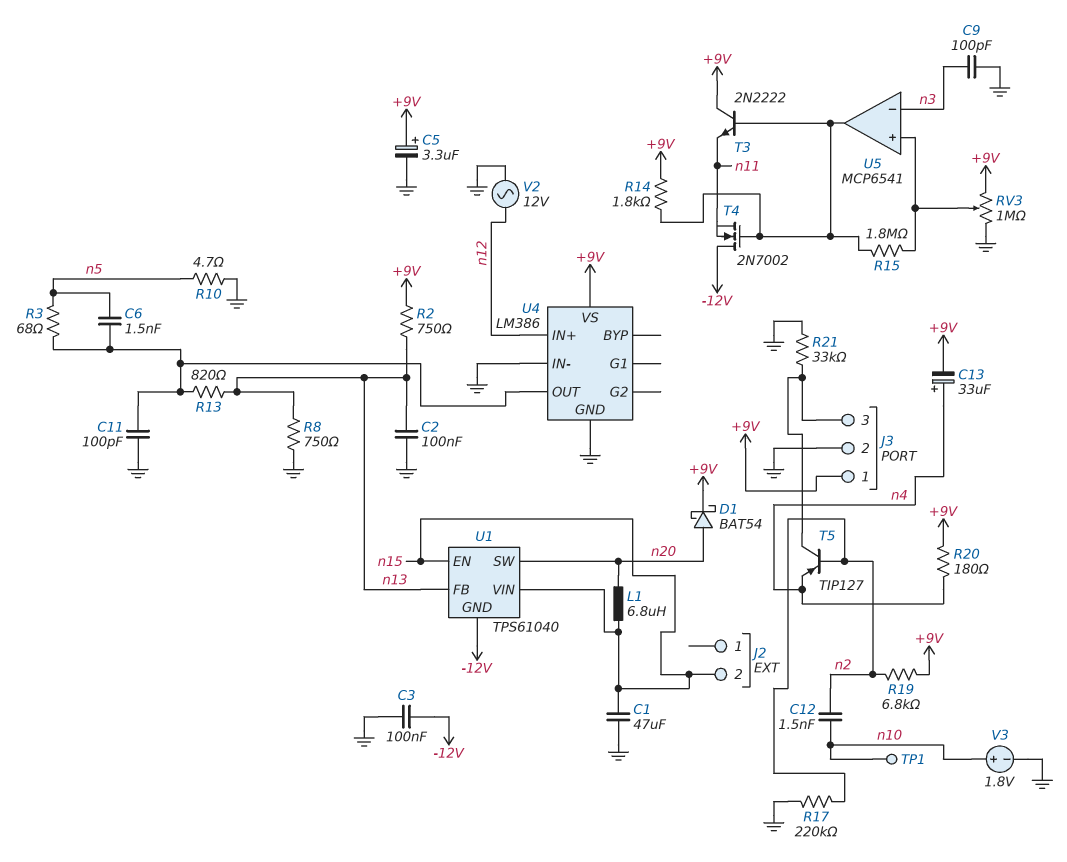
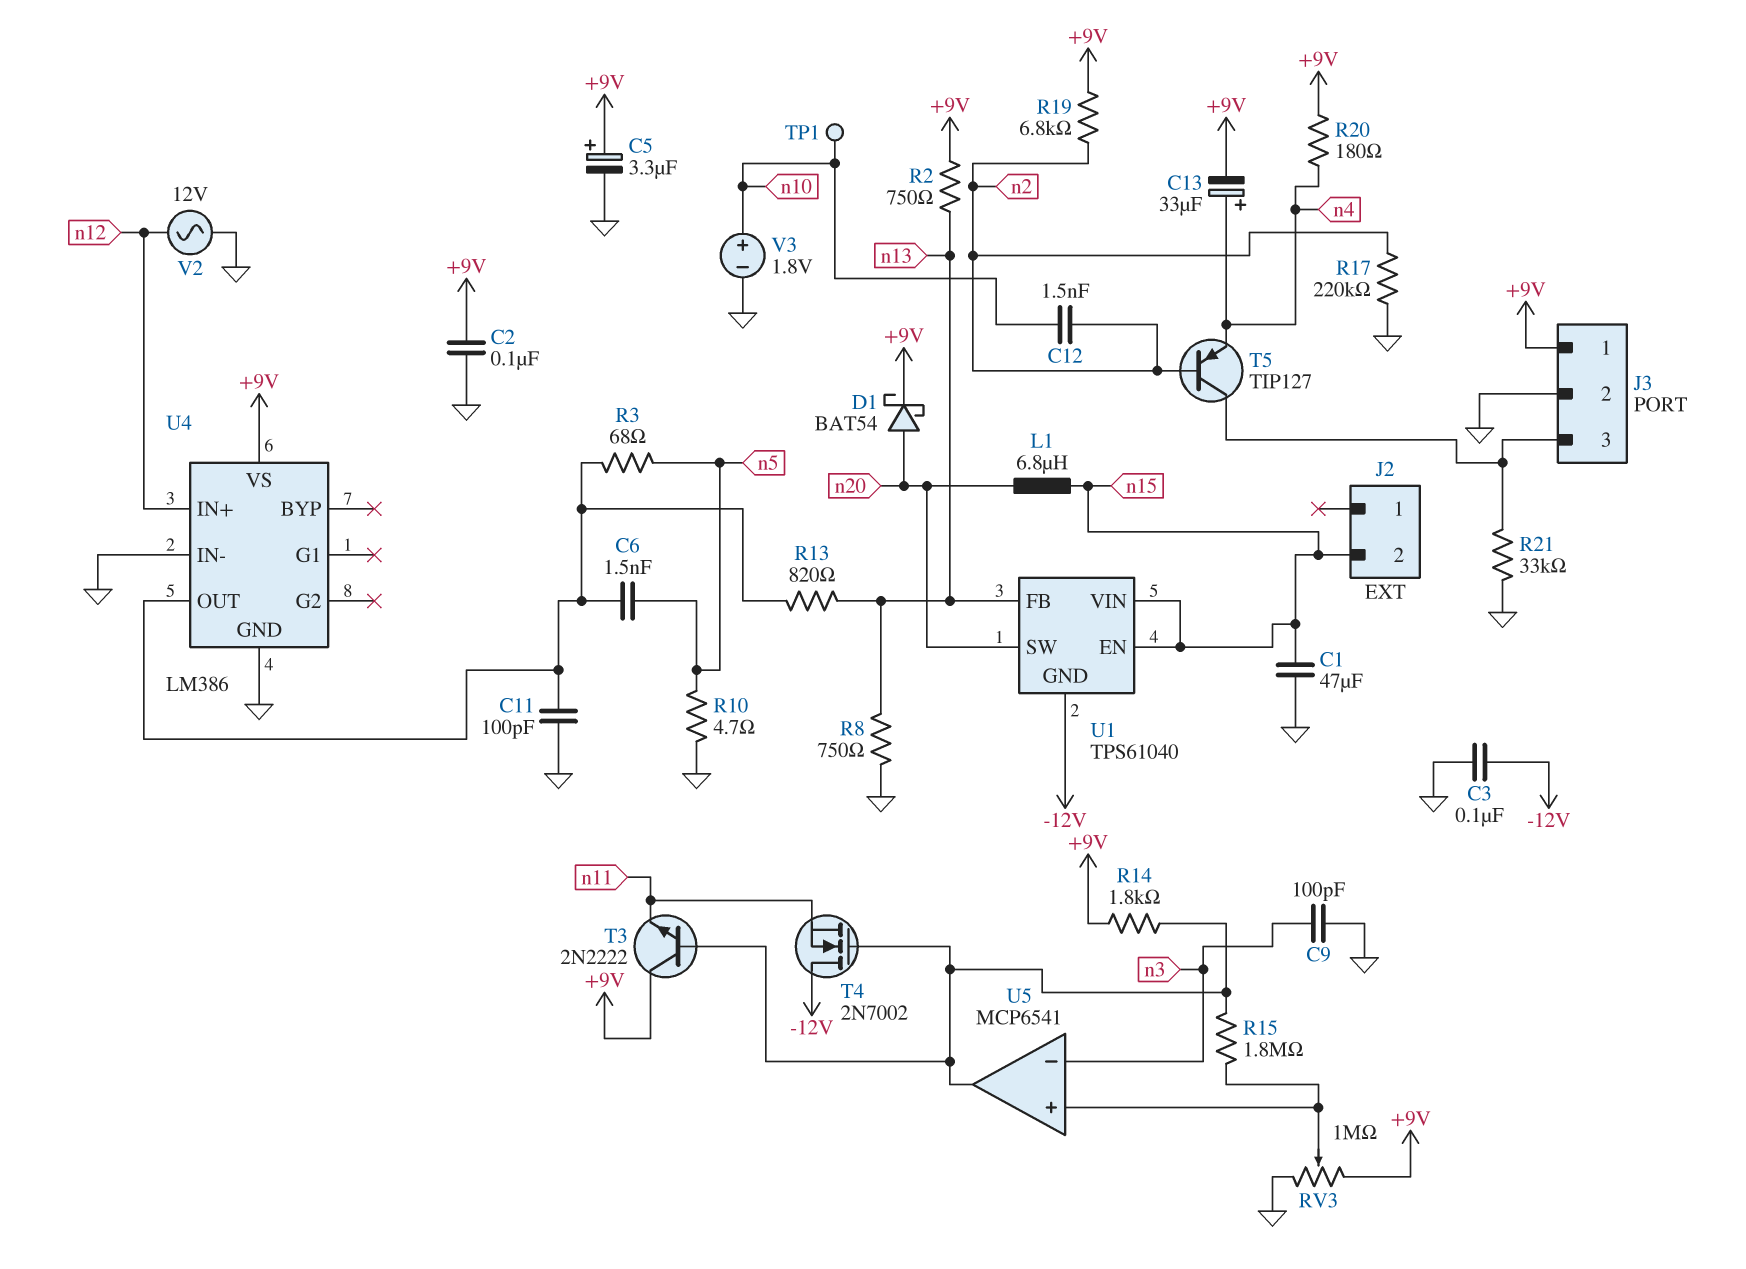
C2: 100nF (GND, n13) -> 100nF (+9V, GND)

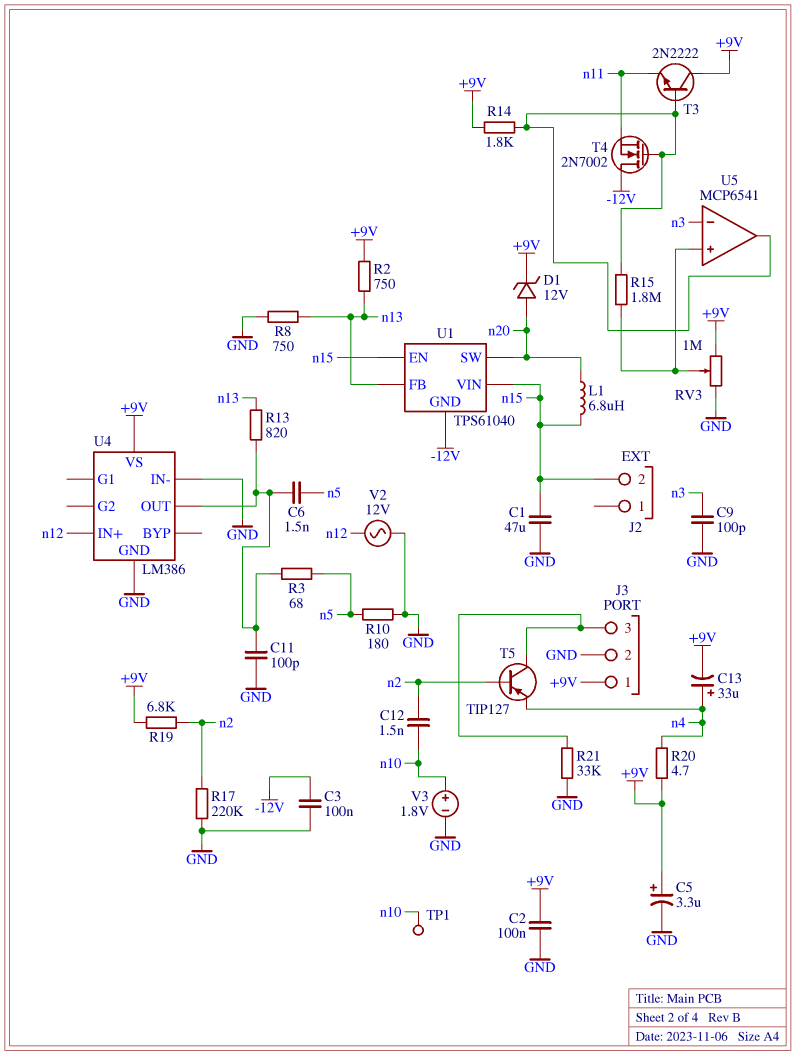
D1: schottky BAT54 (A n20, K +9V) -> zener 12V (A n20, K +9V)
R10: 4.7 (GND, n5) -> 180 (GND, n5)
R20: 180 (+9V, n4) -> 4.7 (+9V, n4)

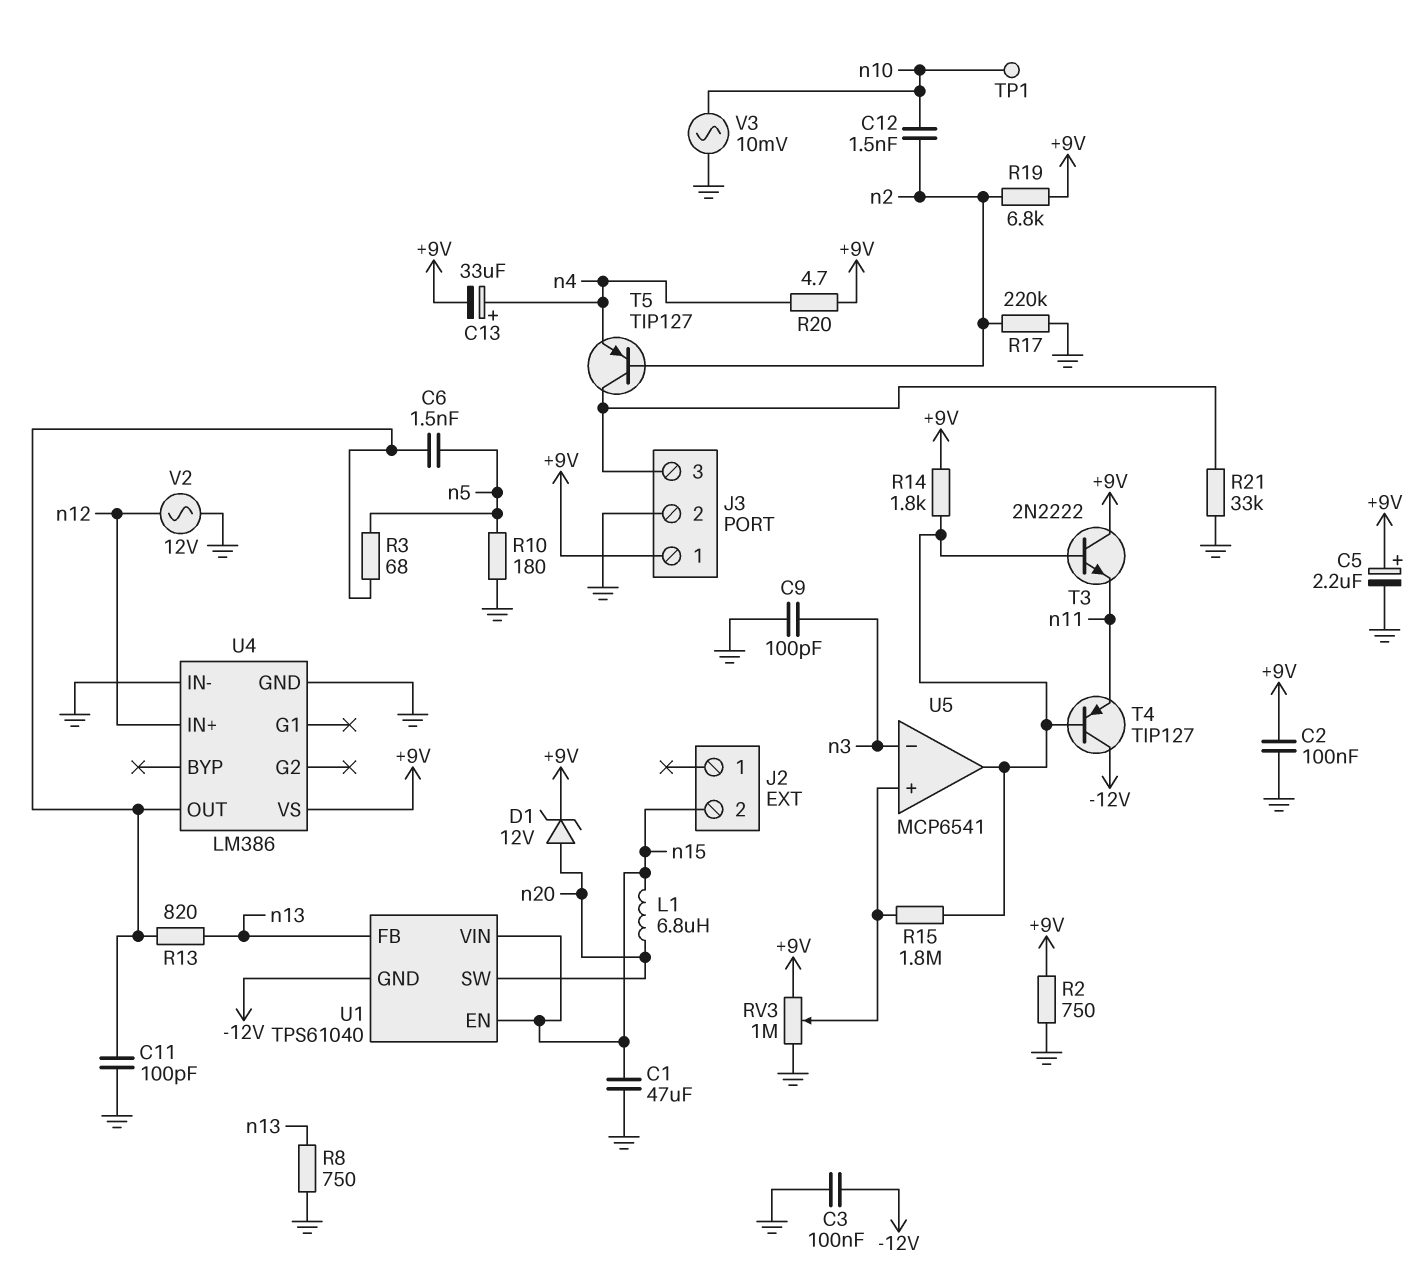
C5: 3.3uF (plus +9V, minus GND) -> 2.2uF (plus +9V, minus GND)
R2: 750 (+9V, n13) -> 750 (+9V, GND)
T4: NMOS 2N7002 (G U5/out, D -12V, S n11) -> PNP TIP127 (B U5/out, C -12V, E n11)
V3: 1.8V (plus n10, minus GND) -> AC 10mV (GND, n10)

